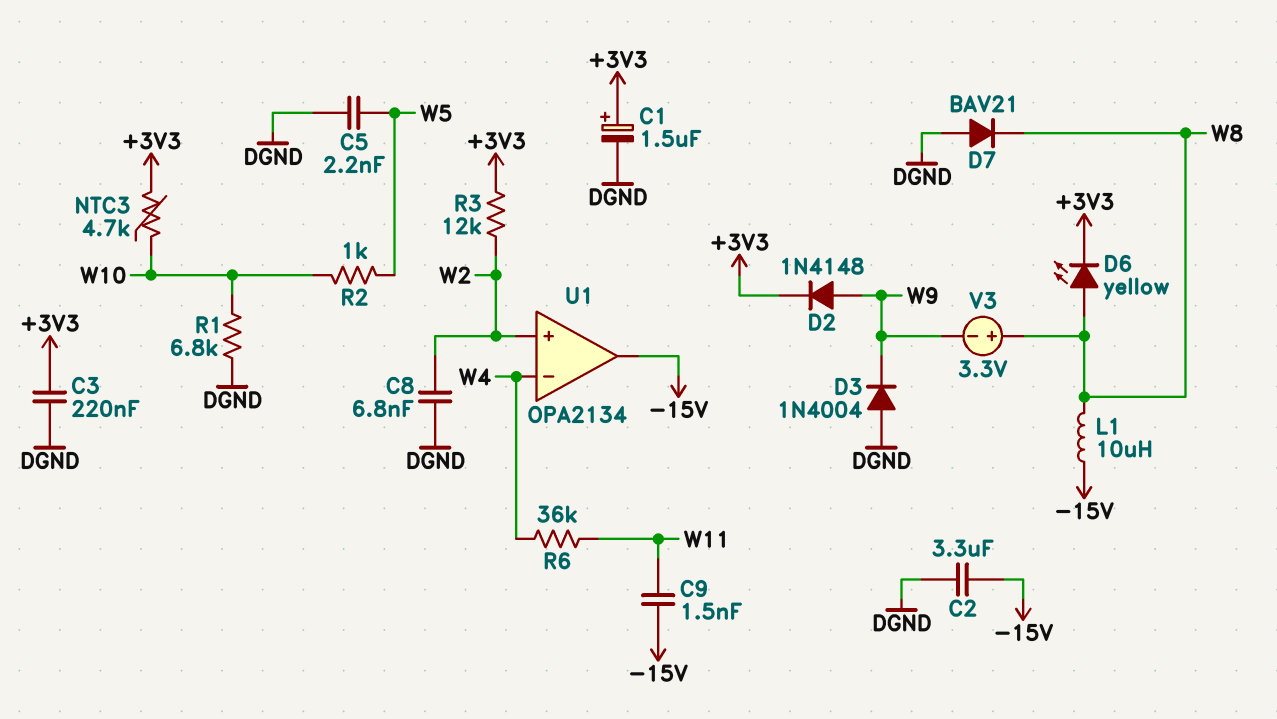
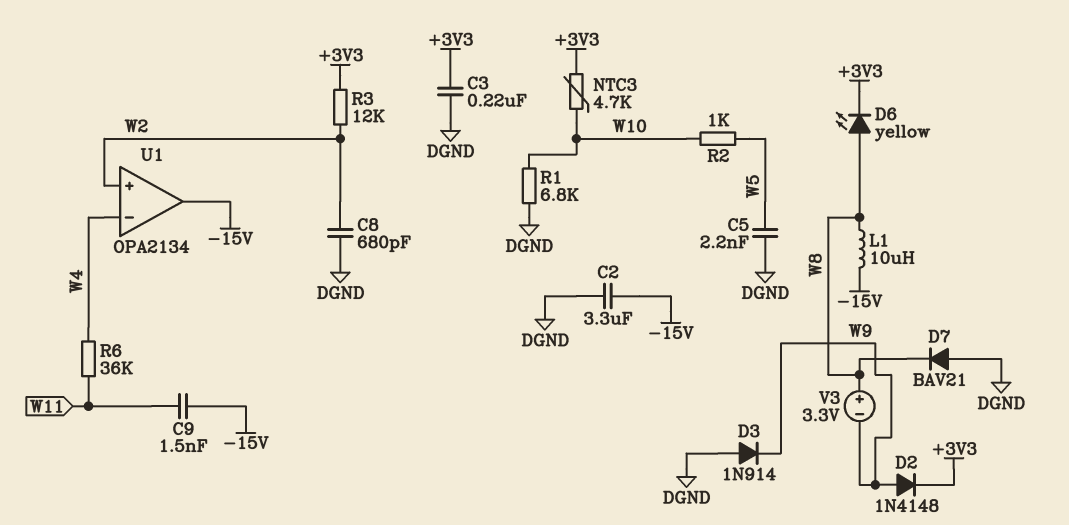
C1: 1.5uF (plus +3V3, minus DGND) -> none
C8: 6.8nF (DGND, W2) -> 680pF (DGND, W2)
D3: diode 1N4004 (A DGND, K W9) -> diode 1N914 (A DGND, K W9)

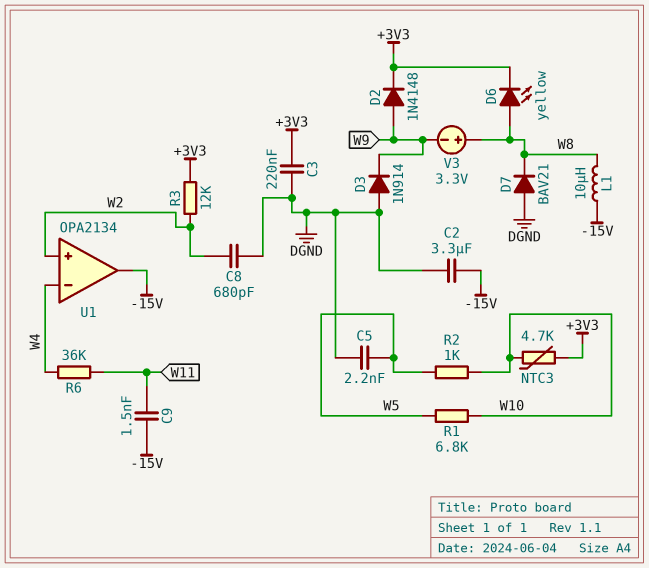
R1: 6.8k (DGND, W10) -> 6.8k (W5, W10)

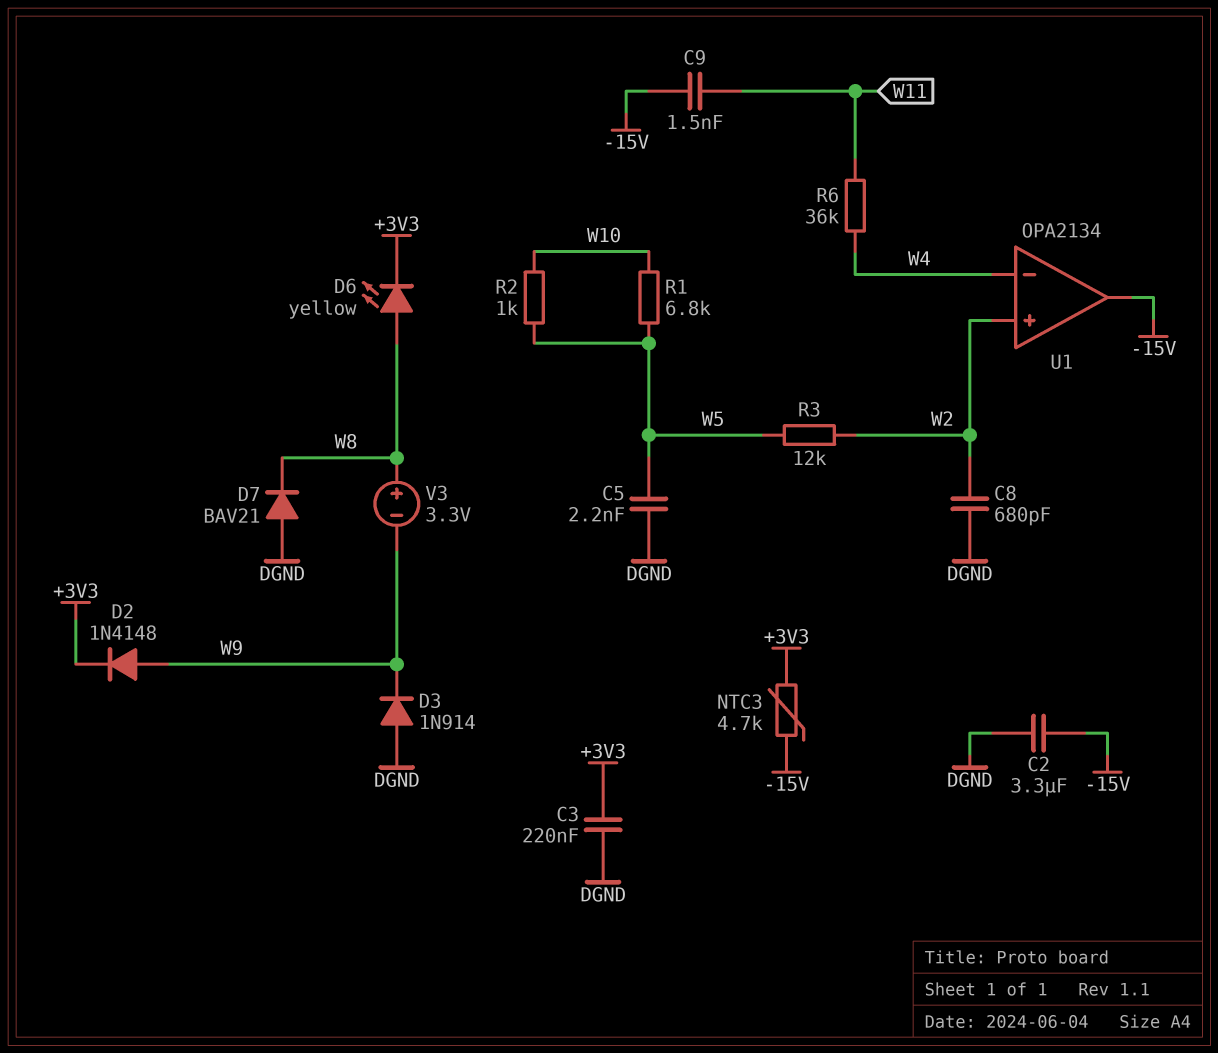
L1: 10uH (-15V, W8) -> none
NTC3: 4.7k (+3V3, W10) -> 4.7k (+3V3, -15V)
R3: 12k (+3V3, W2) -> 12k (W2, W5)

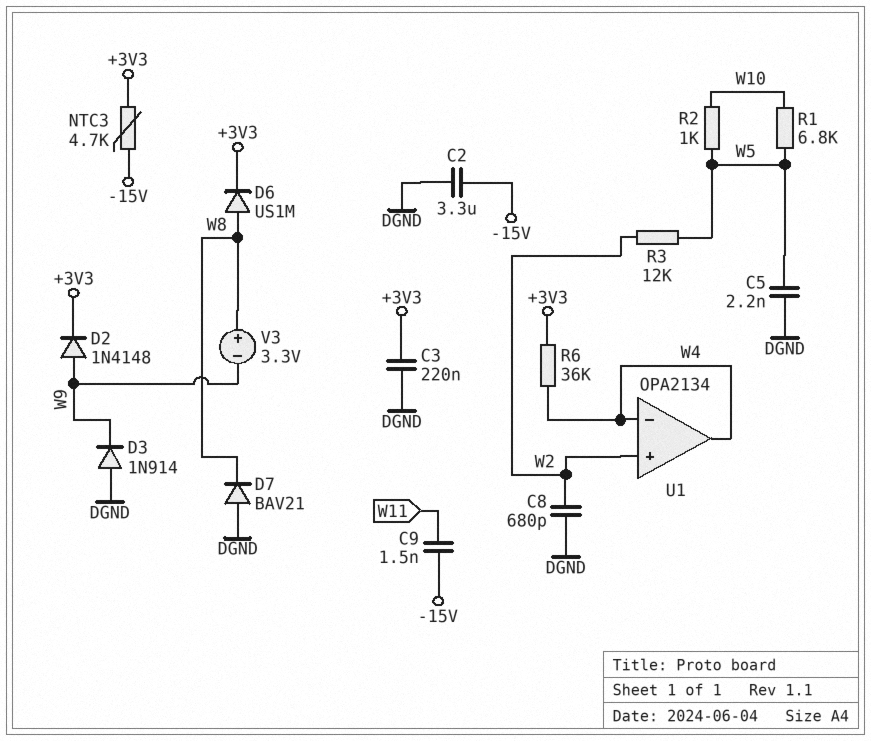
D6: LED yellow (A W8, K +3V3) -> diode US1M (A W8, K +3V3)
R6: 36k (W4, W11) -> 36k (+3V3, W4)
U1 pin out: -15V -> W4

